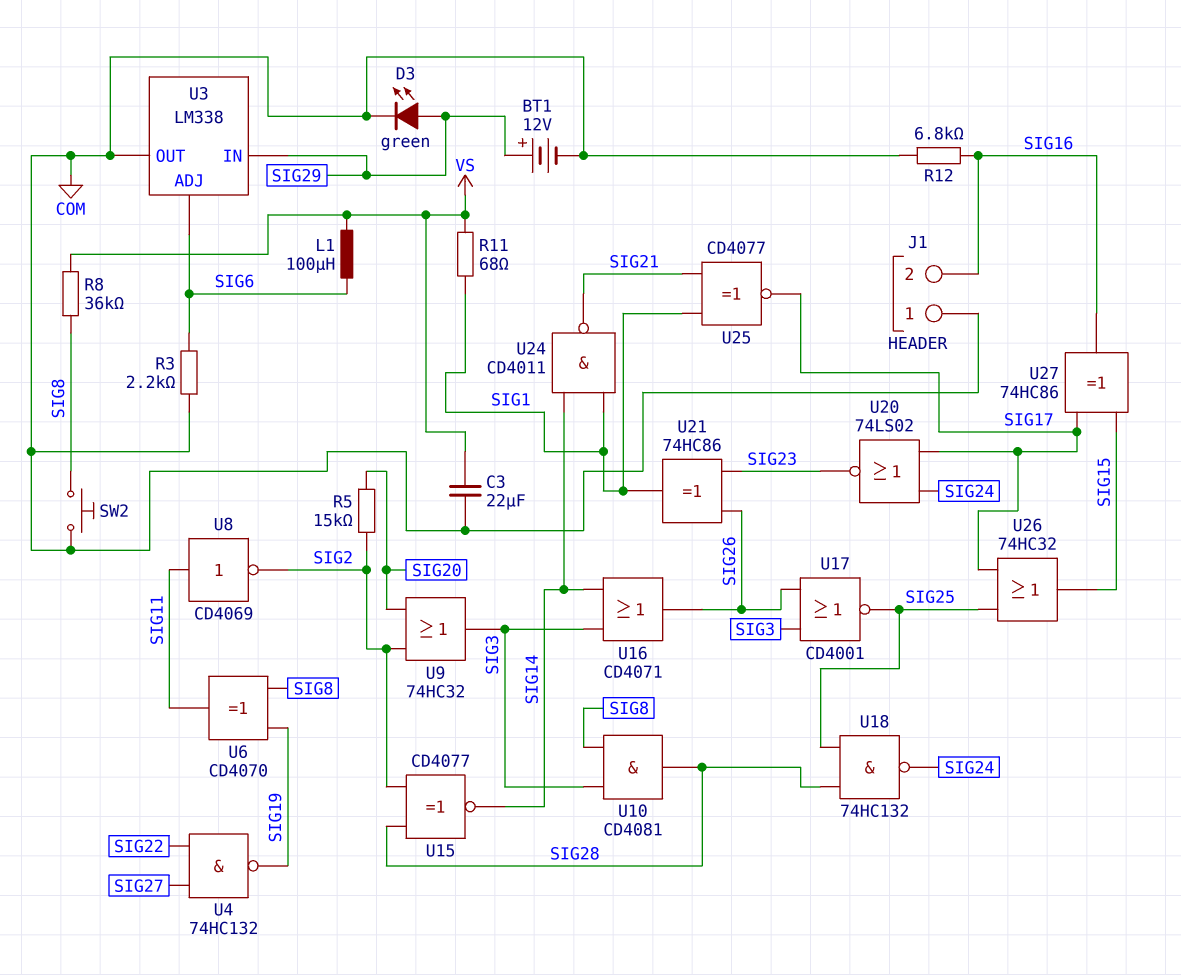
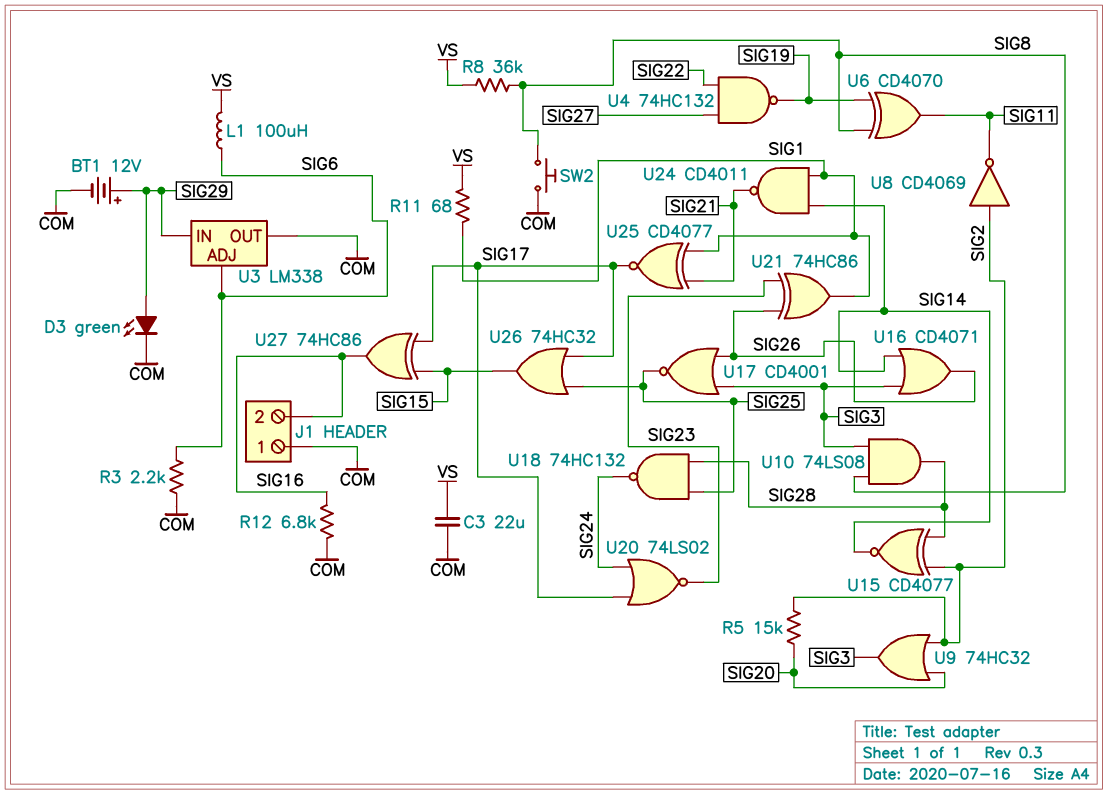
U8: NOT CD4069 (in SIG11, out SIG2) -> NOT CD4069 (in SIG2, out SIG11)
U10: AND CD4081 (in SIG3, in SIG8, out SIG28) -> AND 74LS08 (in SIG3, in SIG8, out SIG28)

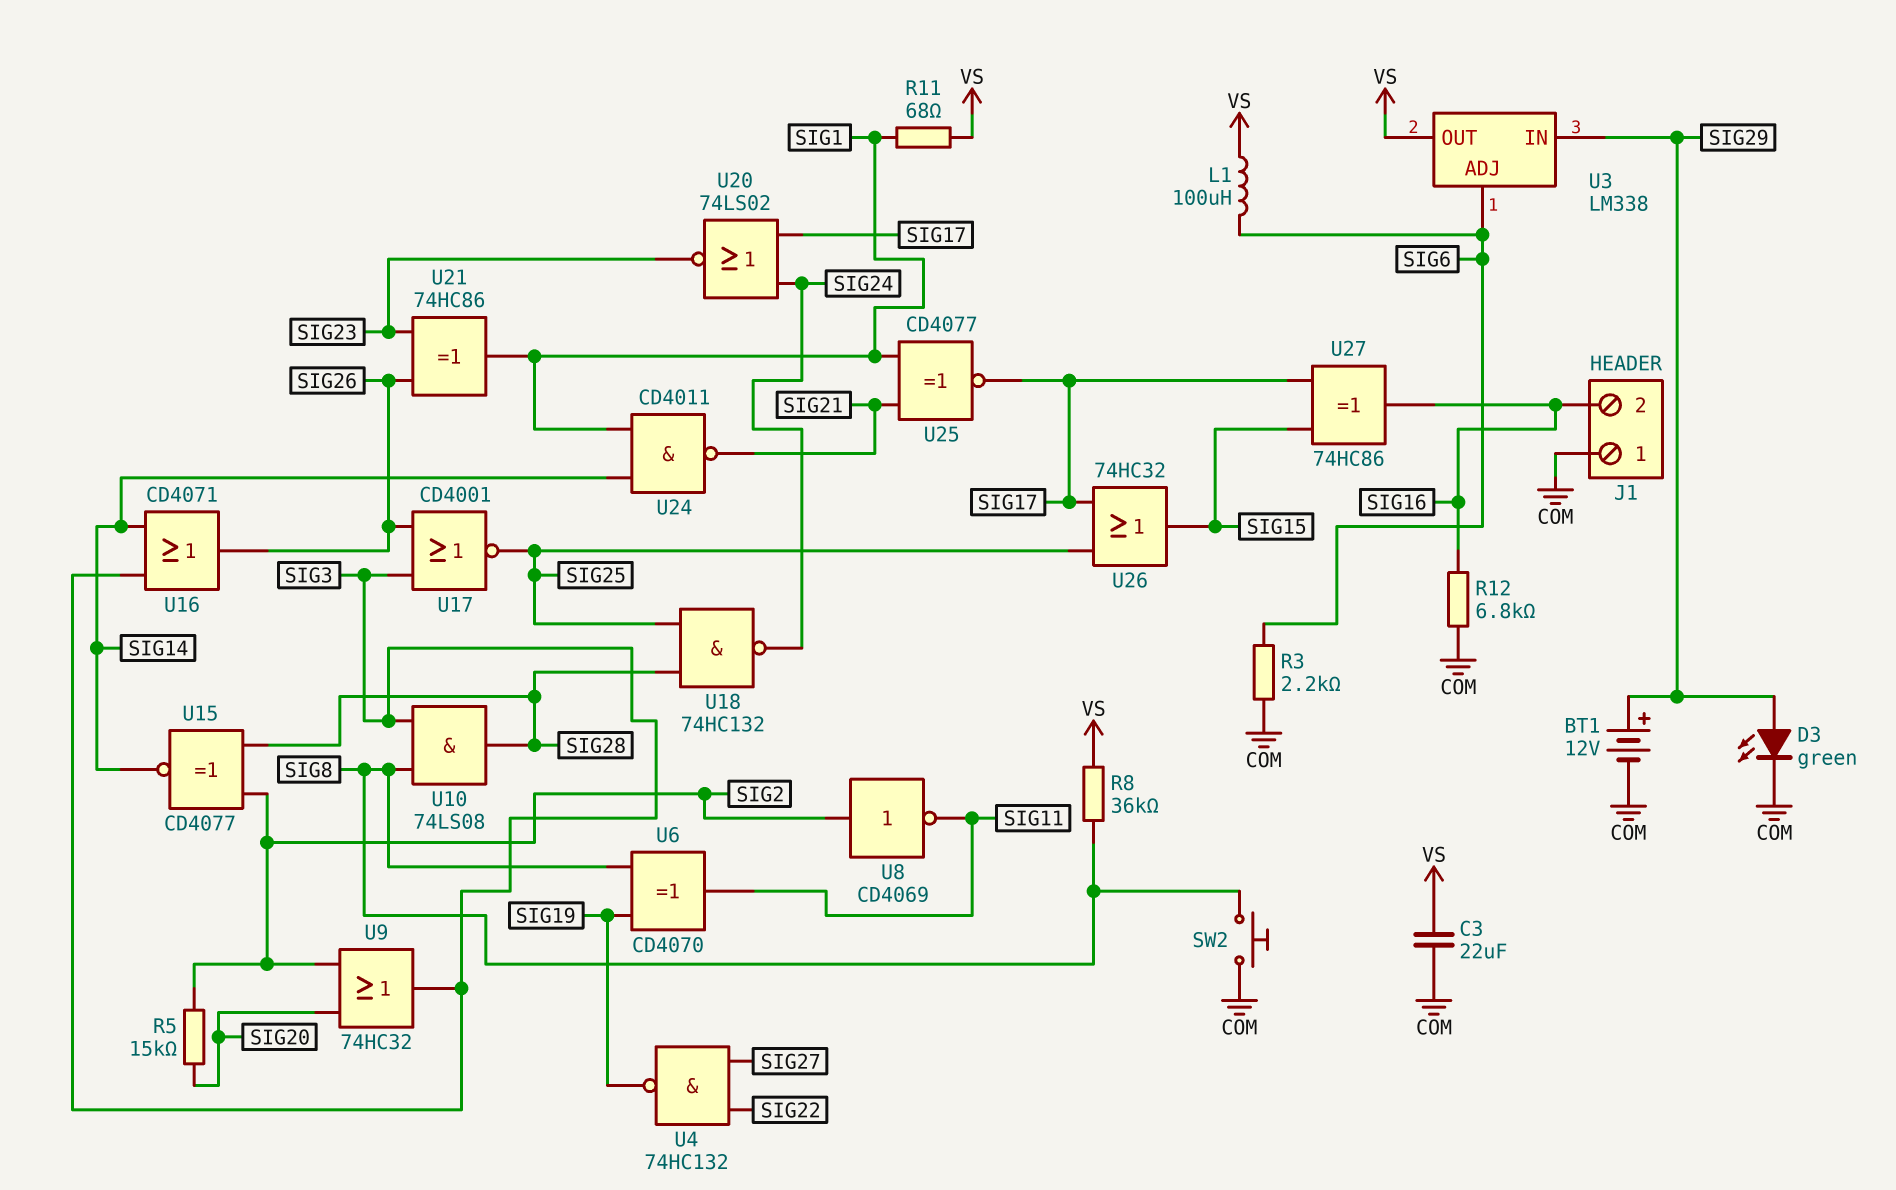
U3 pin OUT: COM -> VS

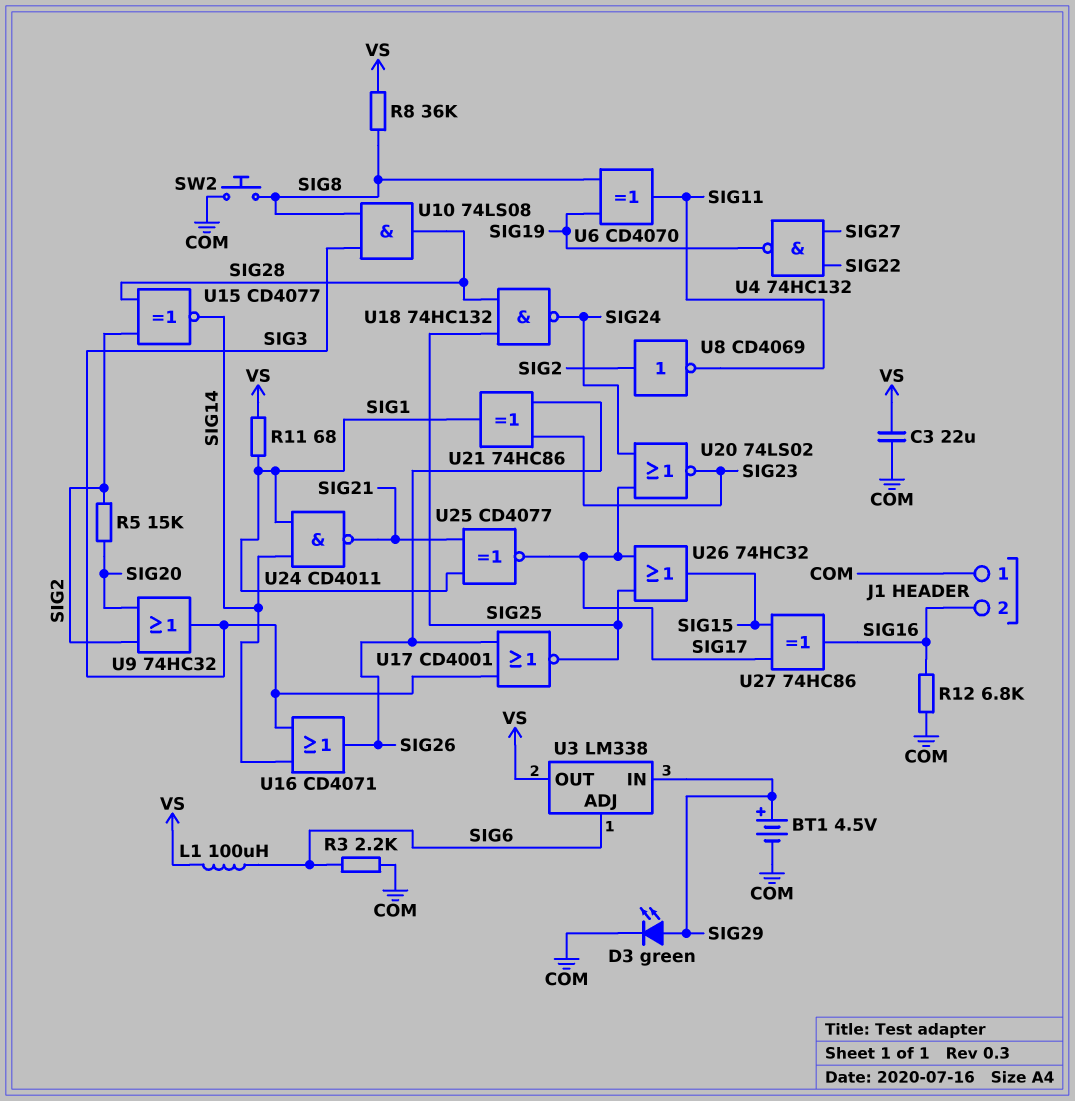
BT1: 12V (plus SIG29, minus COM) -> 4.5V (plus SIG29, minus COM)

